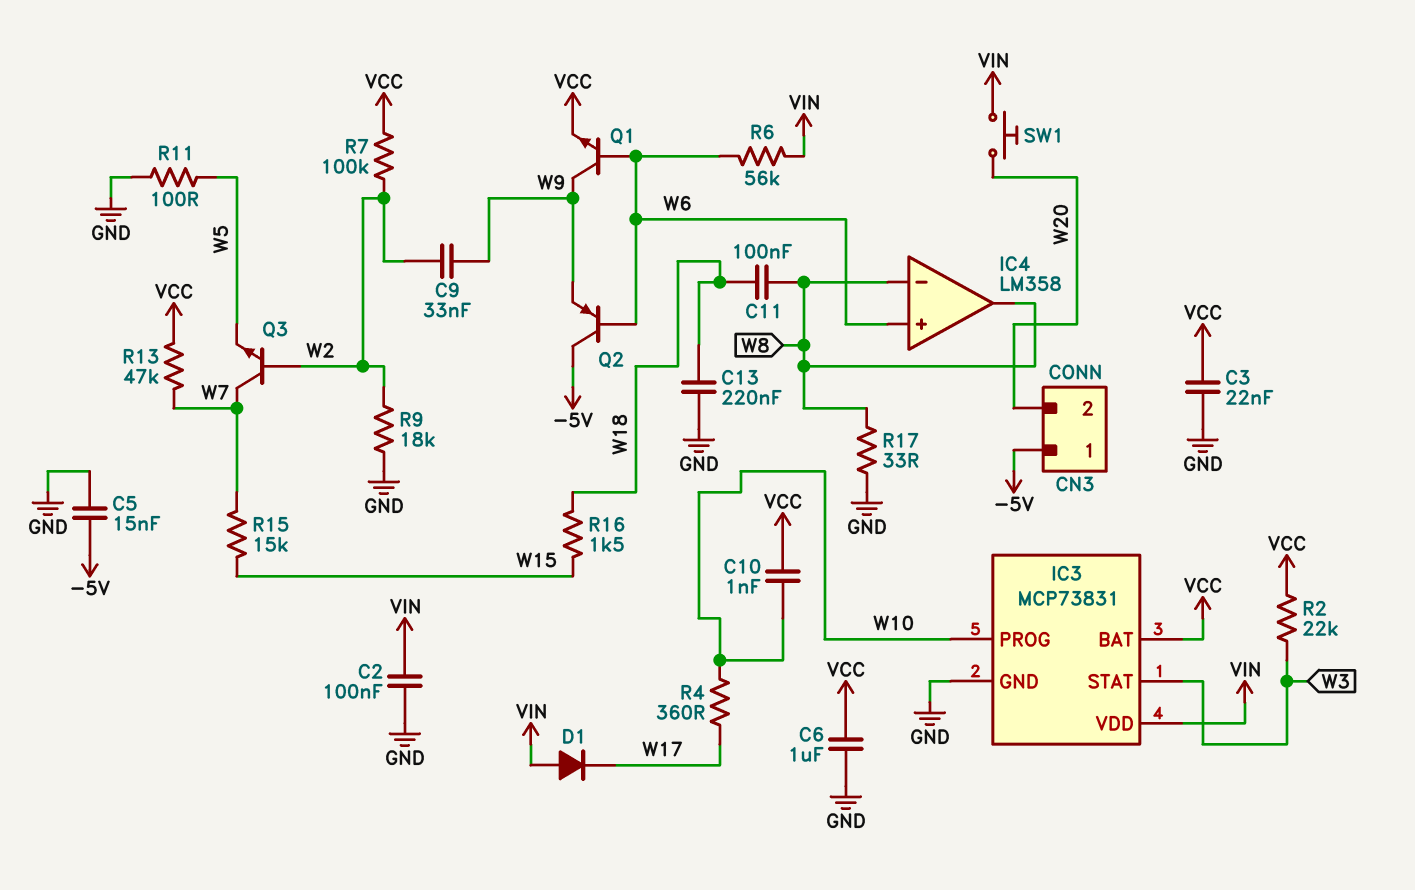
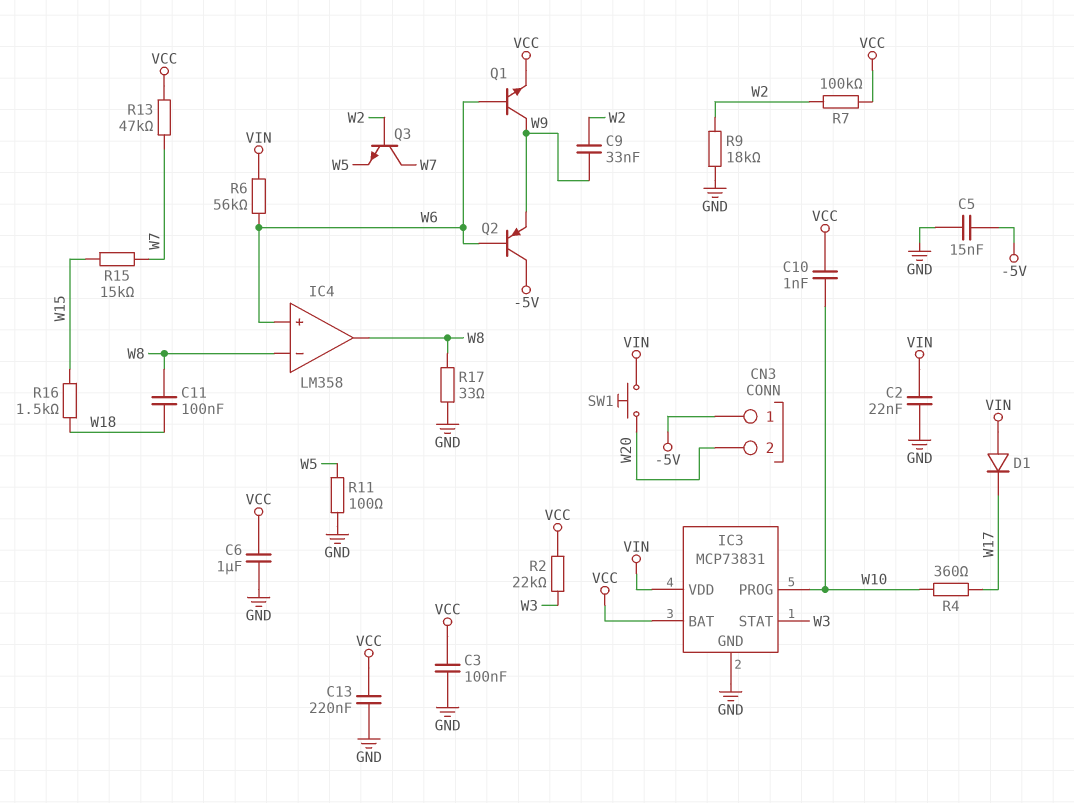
C2: 100nF (GND, VIN) -> 22nF (GND, VIN)
C3: 22nF (GND, VCC) -> 100nF (GND, VCC)
C13: 220nF (GND, W18) -> 220nF (GND, VCC)

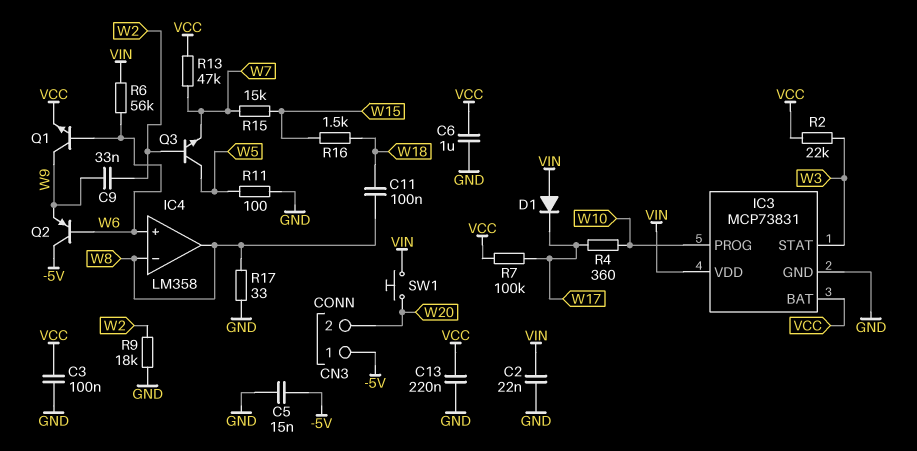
C10: 1nF (VCC, W10) -> none
Q3: NPN (B W2, C W7, E W5) -> NPN (B W2, C W5, E W7)
R7: 100k (VCC, W2) -> 100k (VCC, W17)

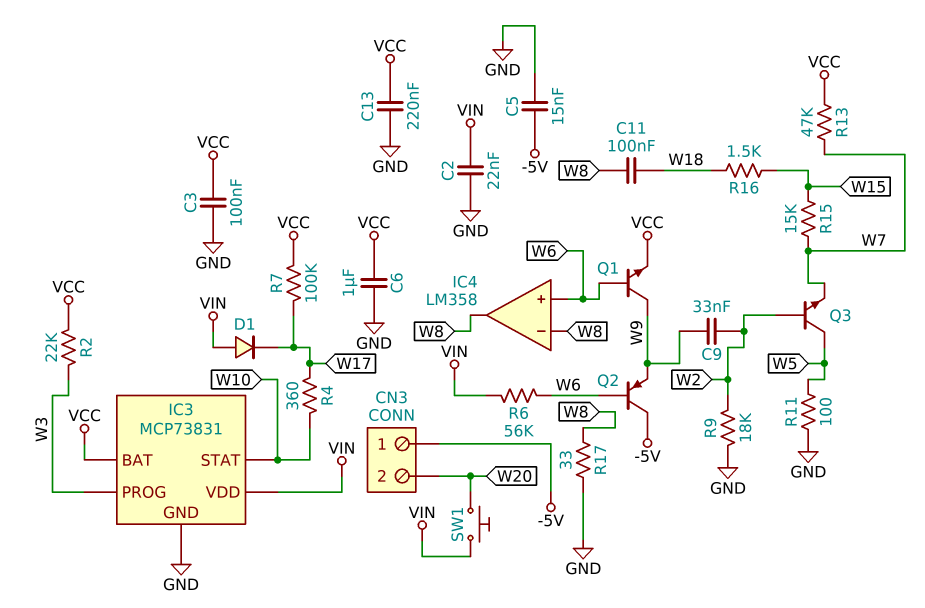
IC3 pin PROG: W10 -> W3
IC3 pin STAT: W3 -> W10

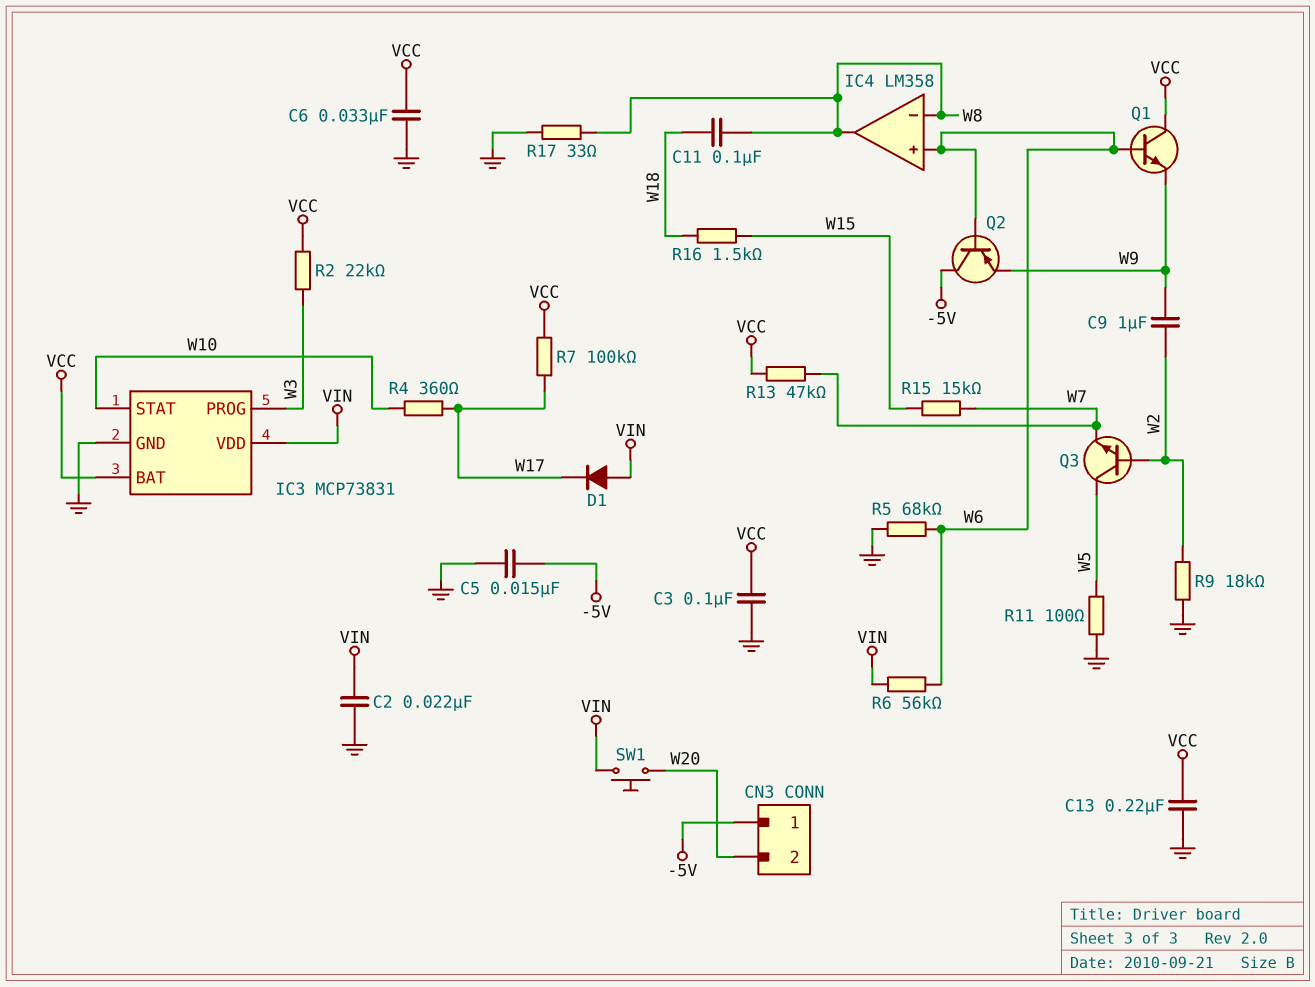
C6: 1uF (GND, VCC) -> 33nF (GND, VCC)
C9: 33nF (W2, W9) -> 1uF (W2, W9)
Q1: NPN (B W6, C W9, E VCC) -> NPN (B W6, C VCC, E W9)
R5: none -> 68k (GND, W6)

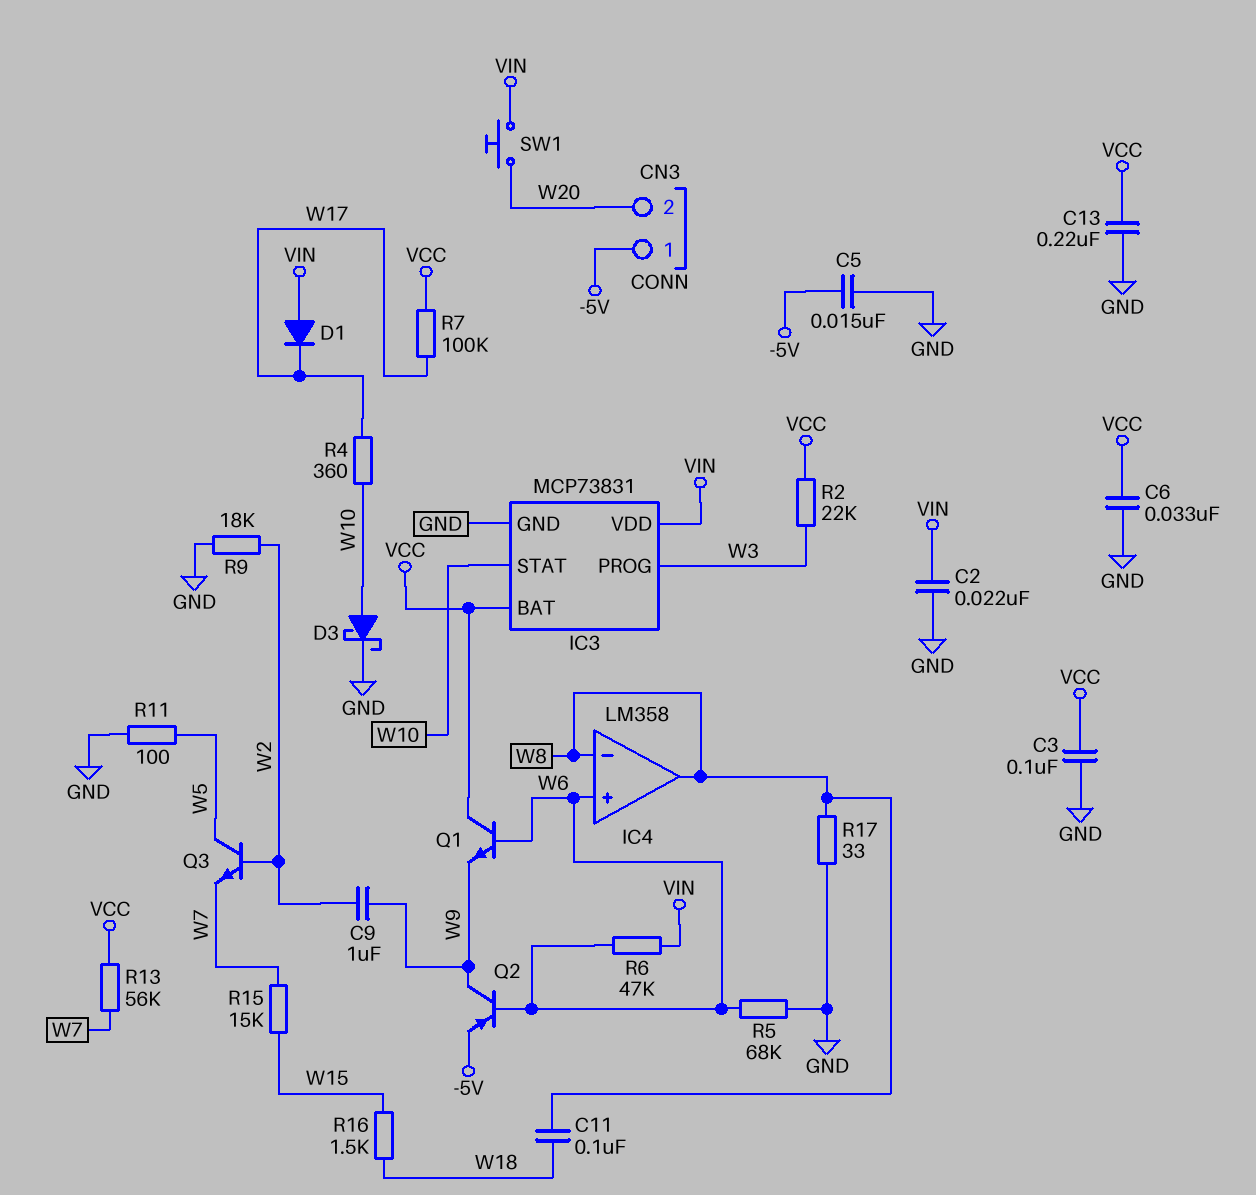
D3: none -> schottky (A W10, K GND)
Q2: PNP (B W6, C -5V, E W9) -> PNP (B W6, C W9, E -5V)
R6: 56k (VIN, W6) -> 47k (VIN, W6)
R13: 47k (VCC, W7) -> 56k (VCC, W7)

